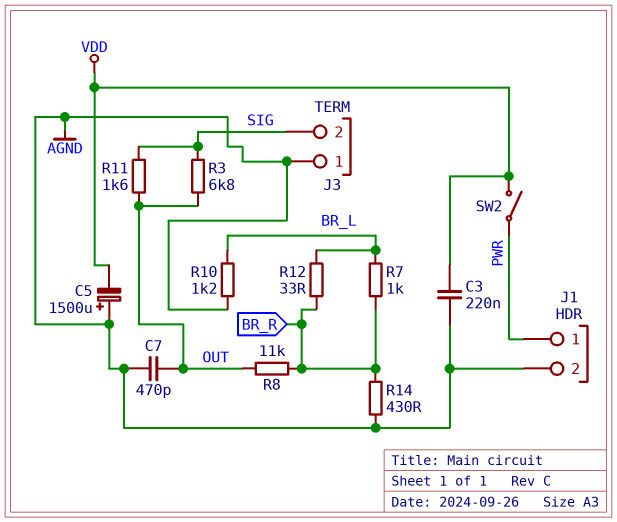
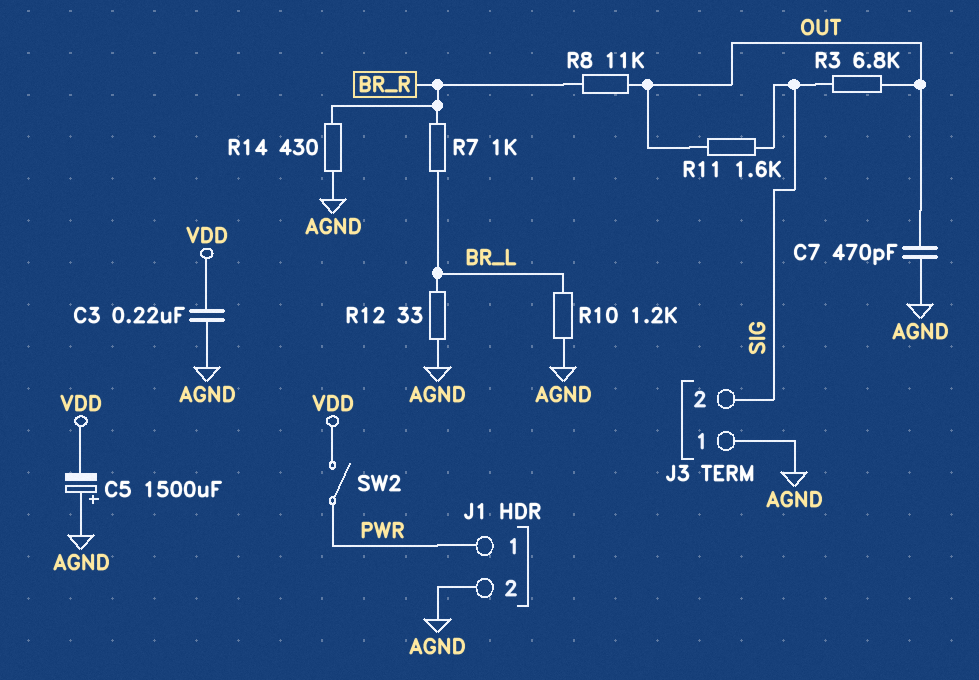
R12: 33 (BR_L, BR_R) -> 33 (AGND, BR_L)

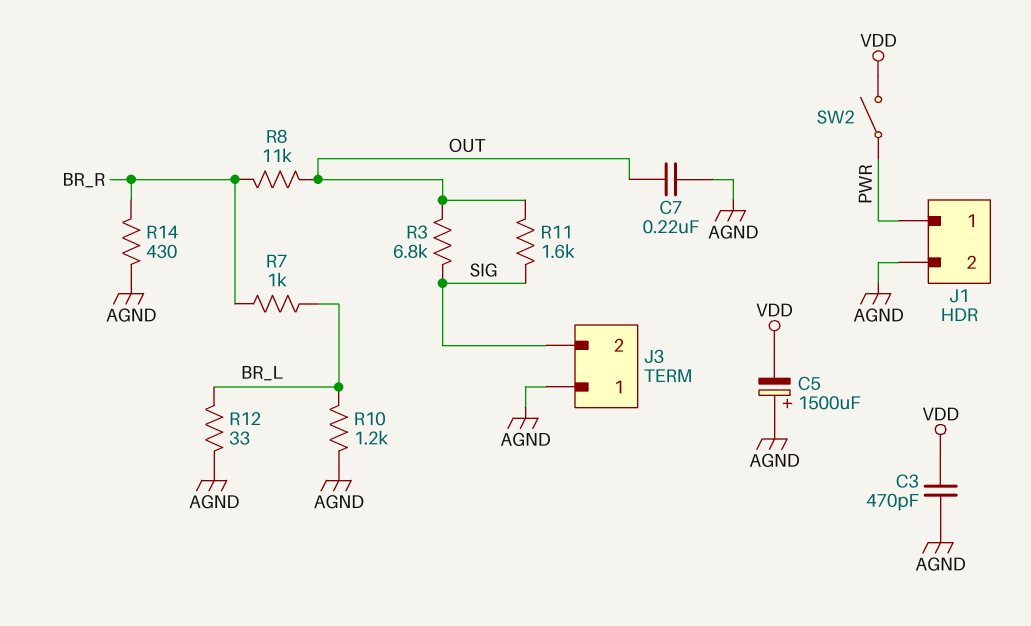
C3: 220nF (AGND, VDD) -> 470pF (AGND, VDD)
C7: 470pF (AGND, OUT) -> 220nF (AGND, OUT)

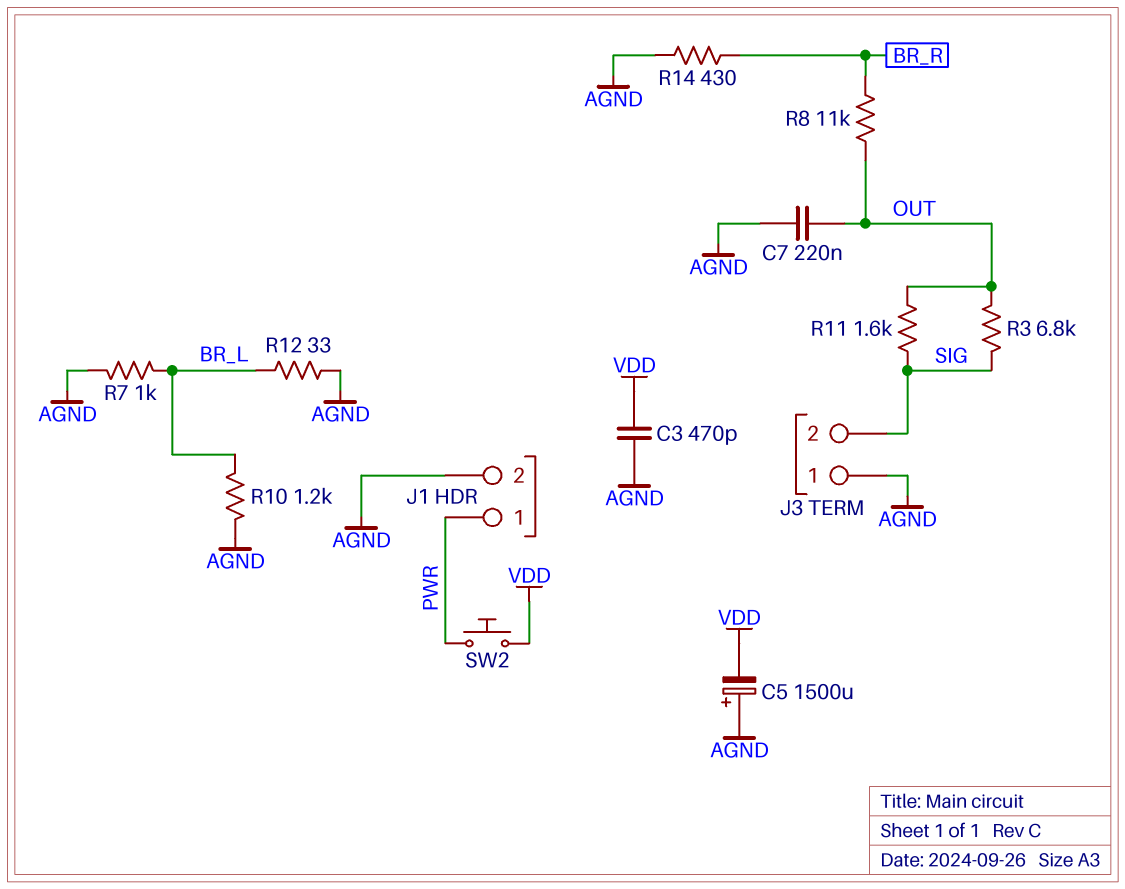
R7: 1k (BR_L, BR_R) -> 1k (AGND, BR_L)
SW2: switch (PWR, VDD) -> button (PWR, VDD)

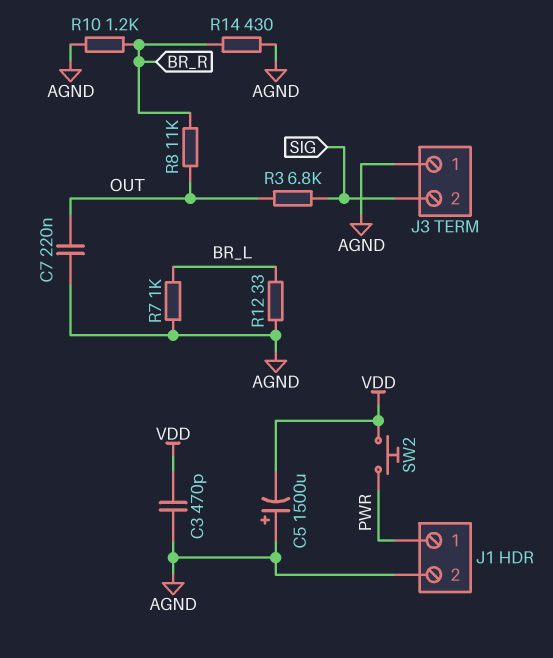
R10: 1.2k (AGND, BR_L) -> 1.2k (AGND, BR_R)
R11: 1.6k (OUT, SIG) -> none

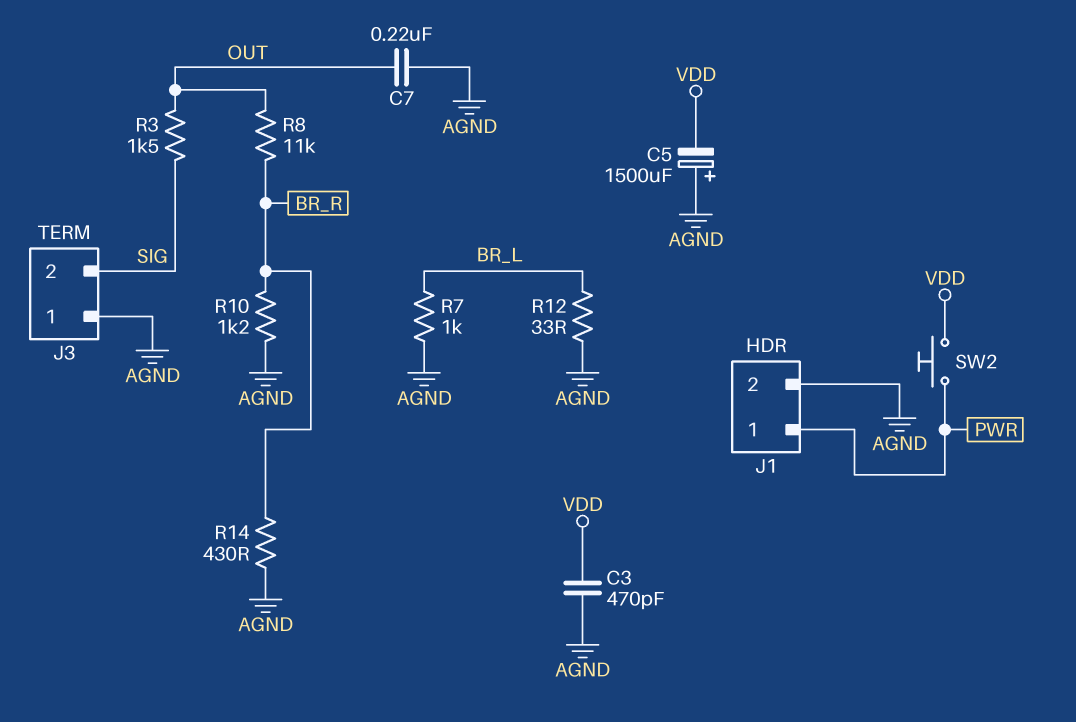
R3: 6.8k (OUT, SIG) -> 1.5k (OUT, SIG)

